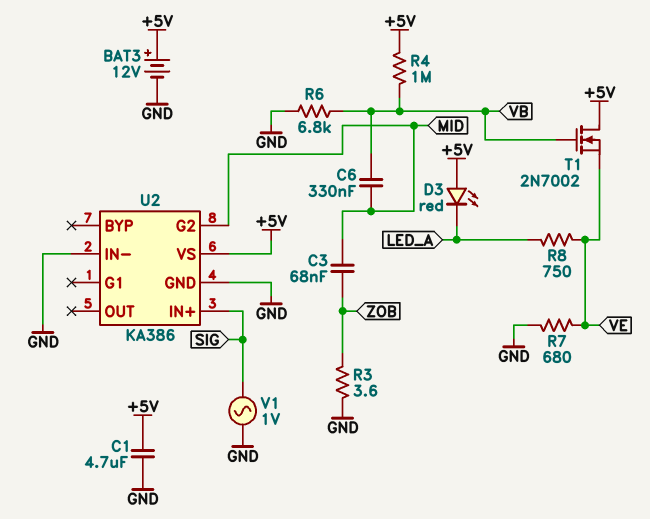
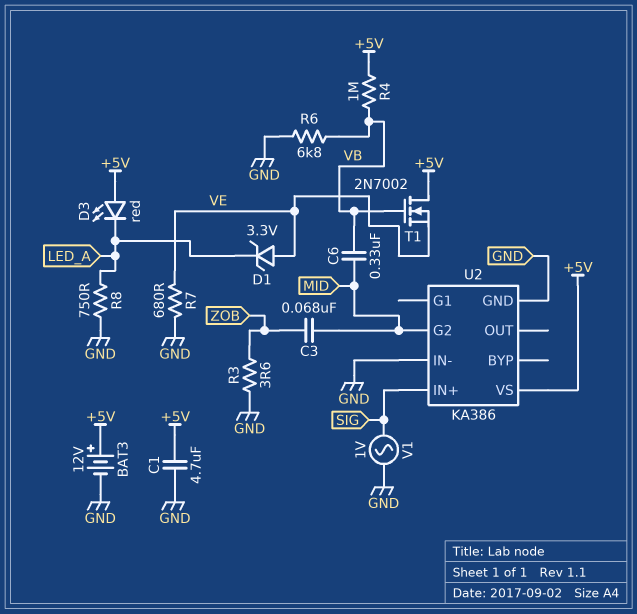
D1: none -> zener 3.3V (A VE, K LED_A)
R8: 750 (LED_A, VE) -> 750 (GND, LED_A)

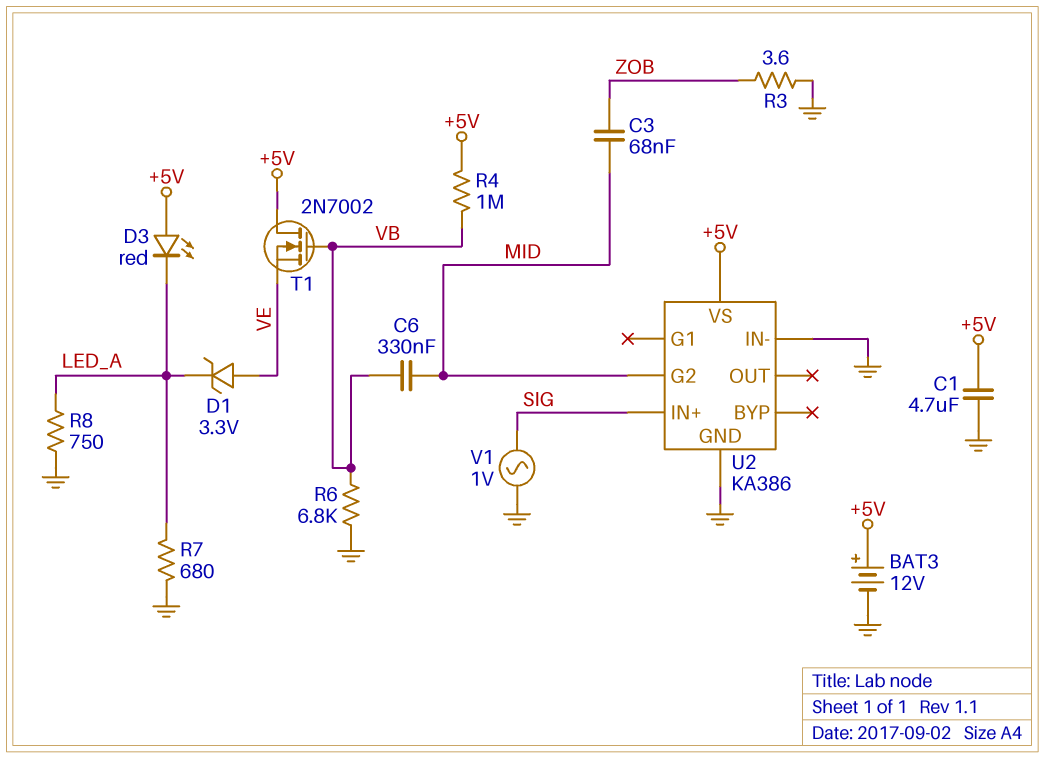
R7: 680 (GND, VE) -> 680 (GND, LED_A)

